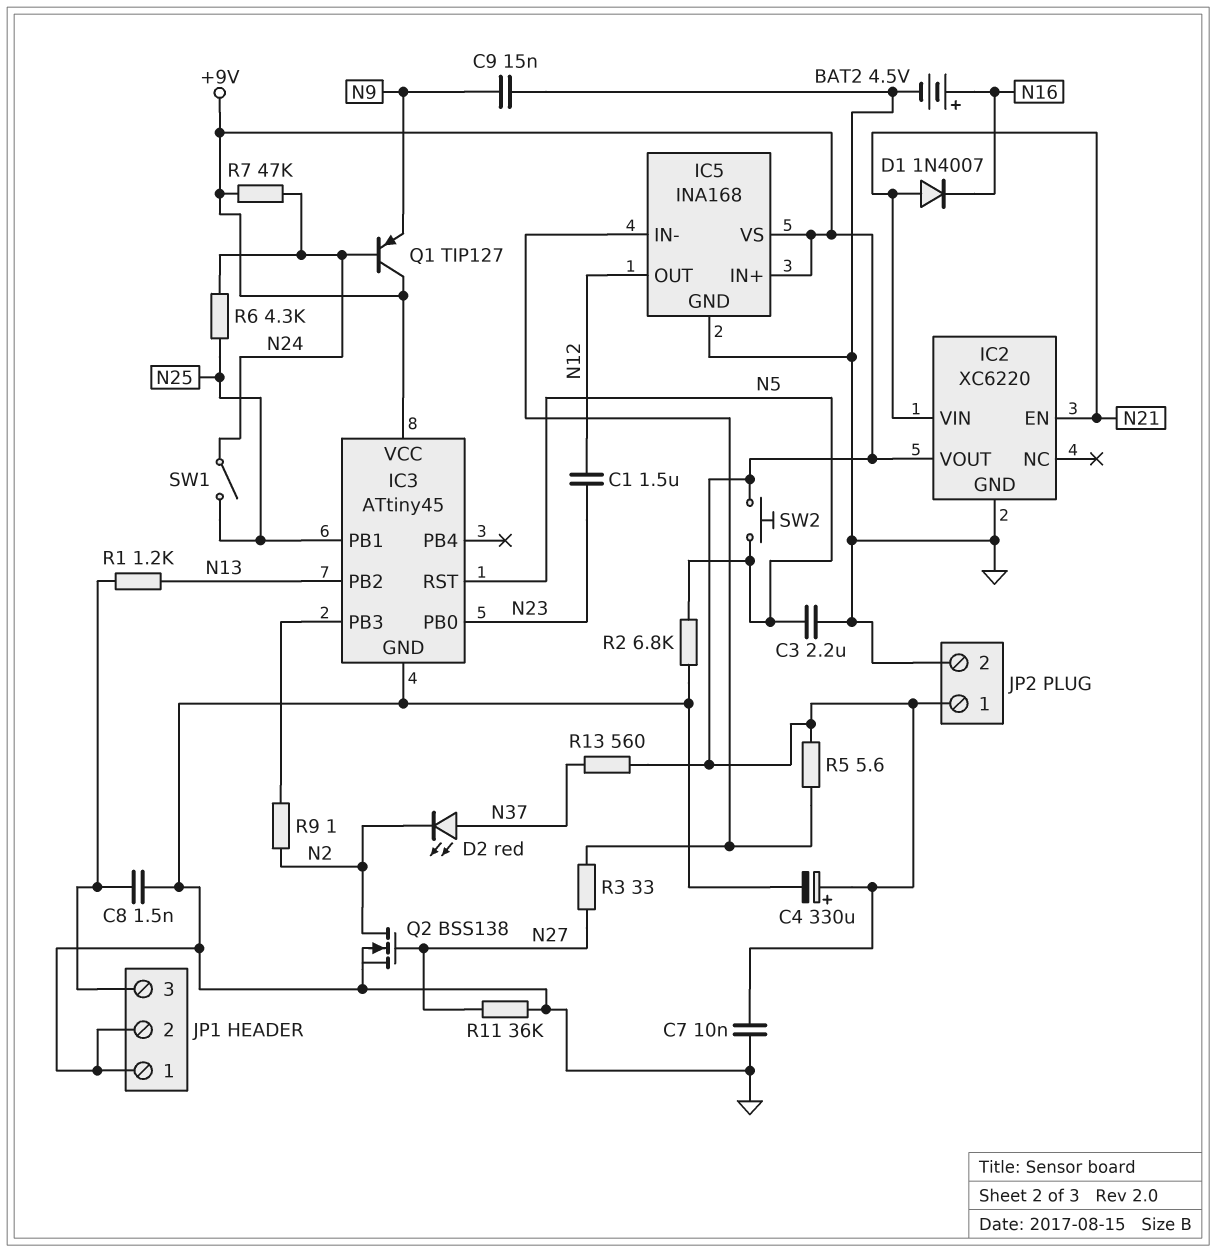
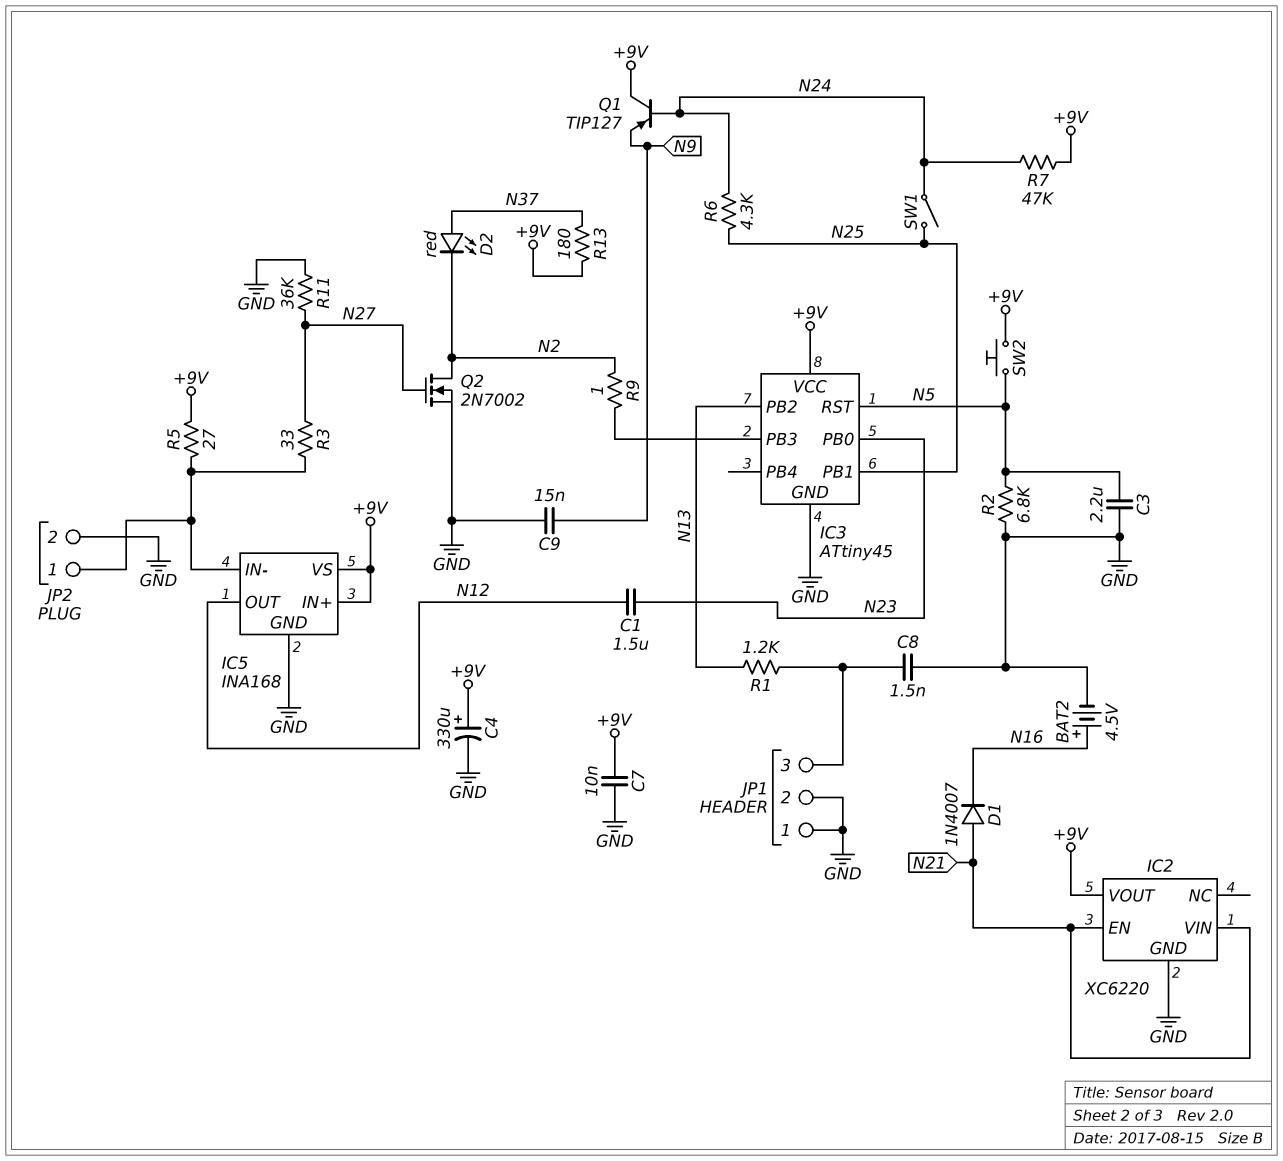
JP2 pin 1: +9V -> IC5/IN-
Q2: NMOS BSS138 (G N27, D N2, S GND) -> NMOS 2N7002 (G N27, D N2, S GND)
R5: 5.6 (+9V, IC5/IN-) -> 27 (+9V, IC5/IN-)
R13: 560 (+9V, N37) -> 180 (+9V, N37)

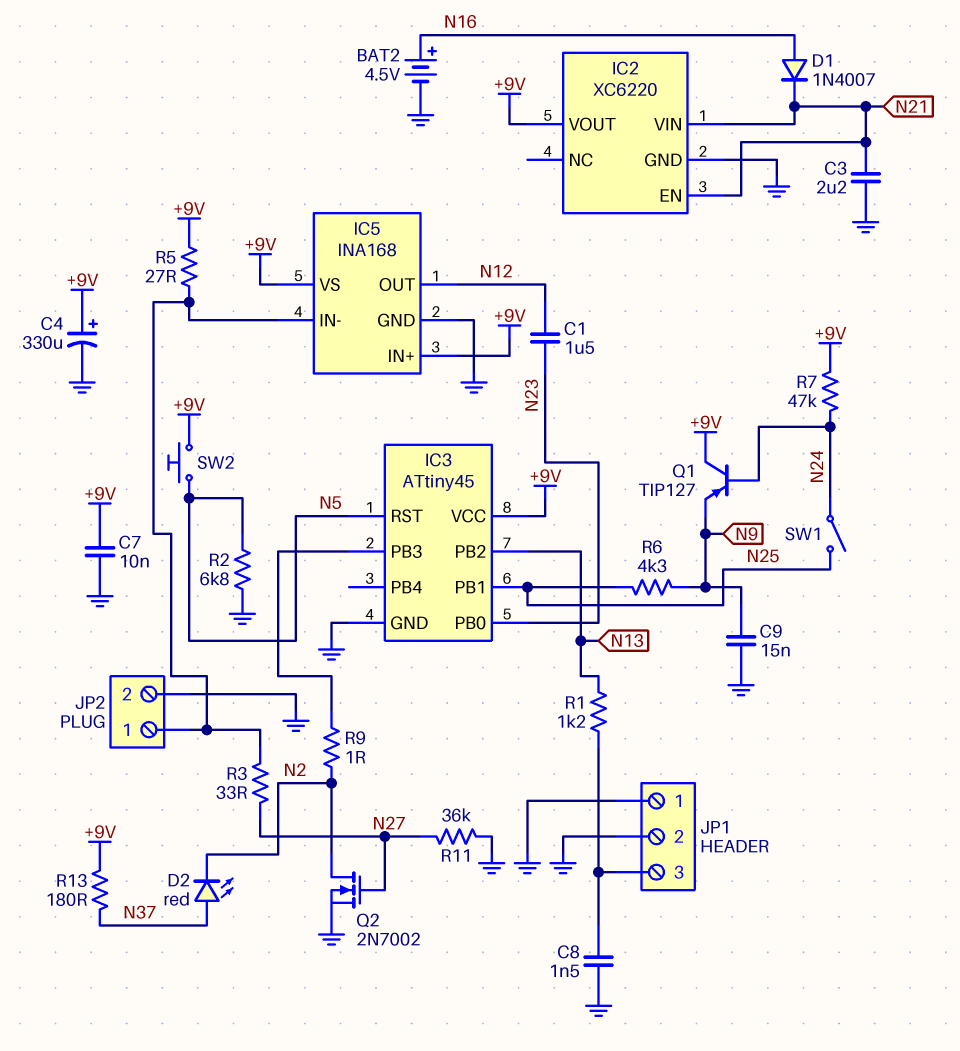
C3: 2.2uF (GND, N5) -> 2.2uF (GND, N21)
D1: diode 1N4007 (A N21, K N16) -> diode 1N4007 (A N16, K N21)
R6: 4.3k (N24, N25) -> 4.3k (N9, N25)

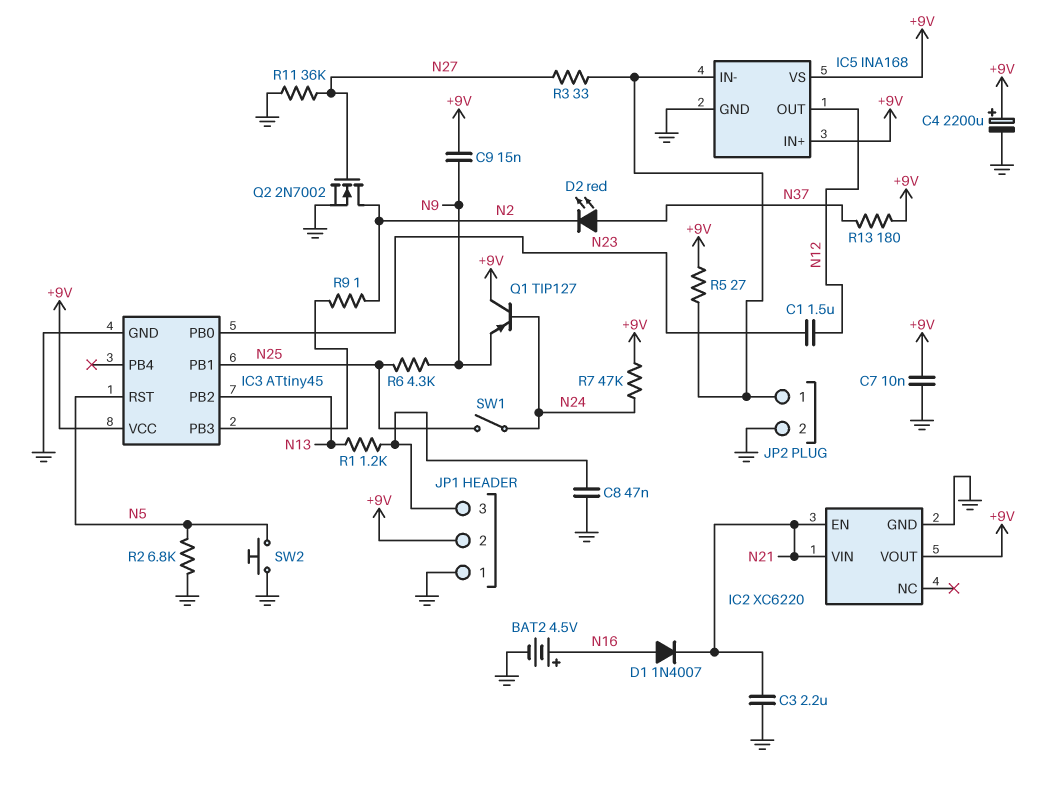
C4: 330uF (plus +9V, minus GND) -> 2200uF (plus +9V, minus GND)
C8: 1.5nF (GND, JP1/3) -> 47nF (GND, JP1/3)
C9: 15nF (GND, N9) -> 15nF (+9V, N9)
JP1 pin 2: GND -> +9V
SW2: button (+9V, N5) -> button (GND, N5)

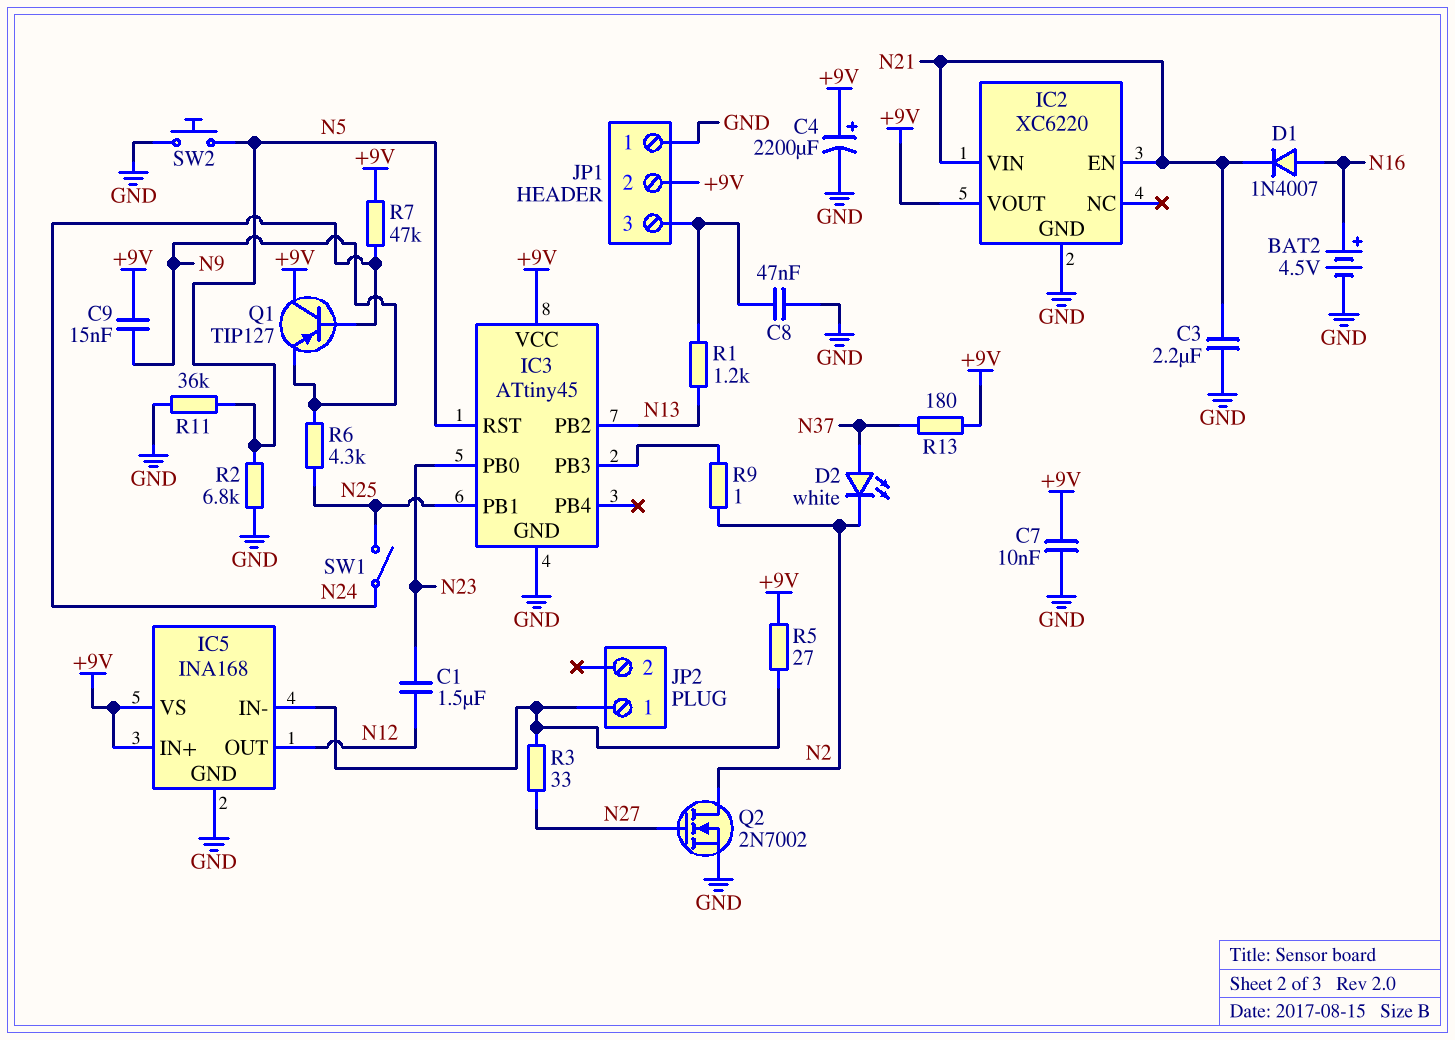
D2: LED red (A N37, K N2) -> LED white (A N37, K N2)
JP2 pin 2: GND -> none
R11: 36k (GND, N27) -> 36k (GND, N5)

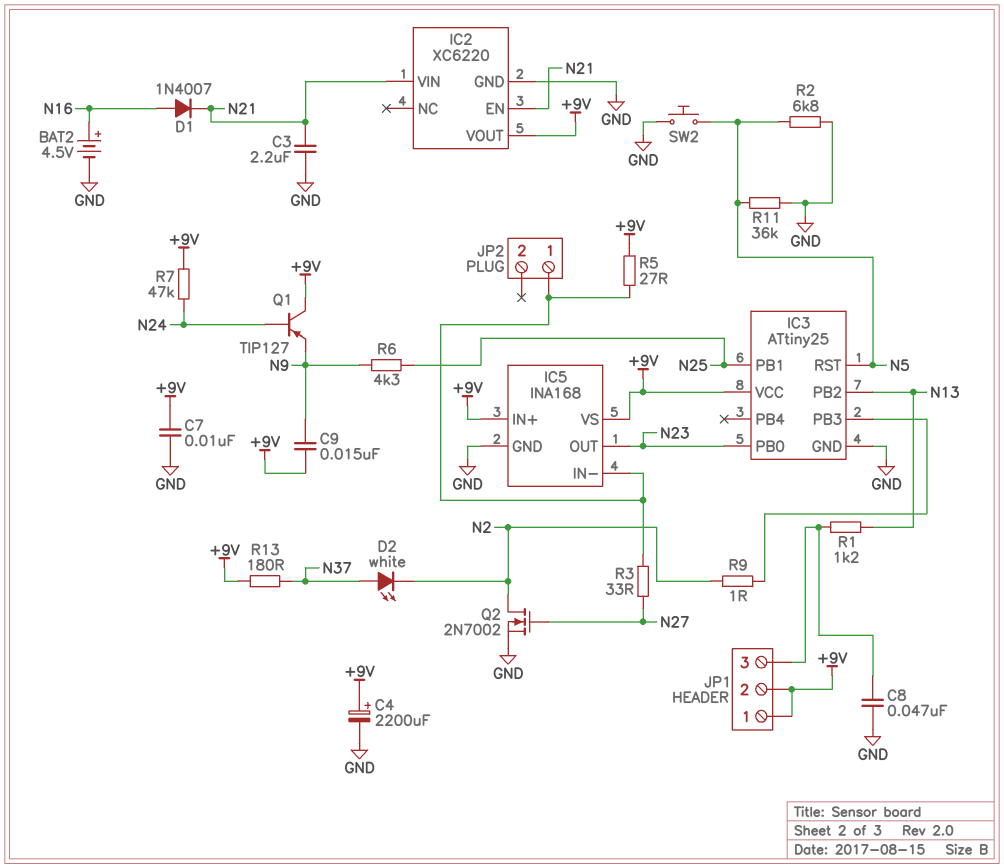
C1: 1.5uF (N12, N23) -> none
IC3: ATtiny45 -> ATtiny25
IC5 pin OUT: N12 -> N23
JP1 pin 1: GND -> +9V
SW1: switch (N24, N25) -> none

